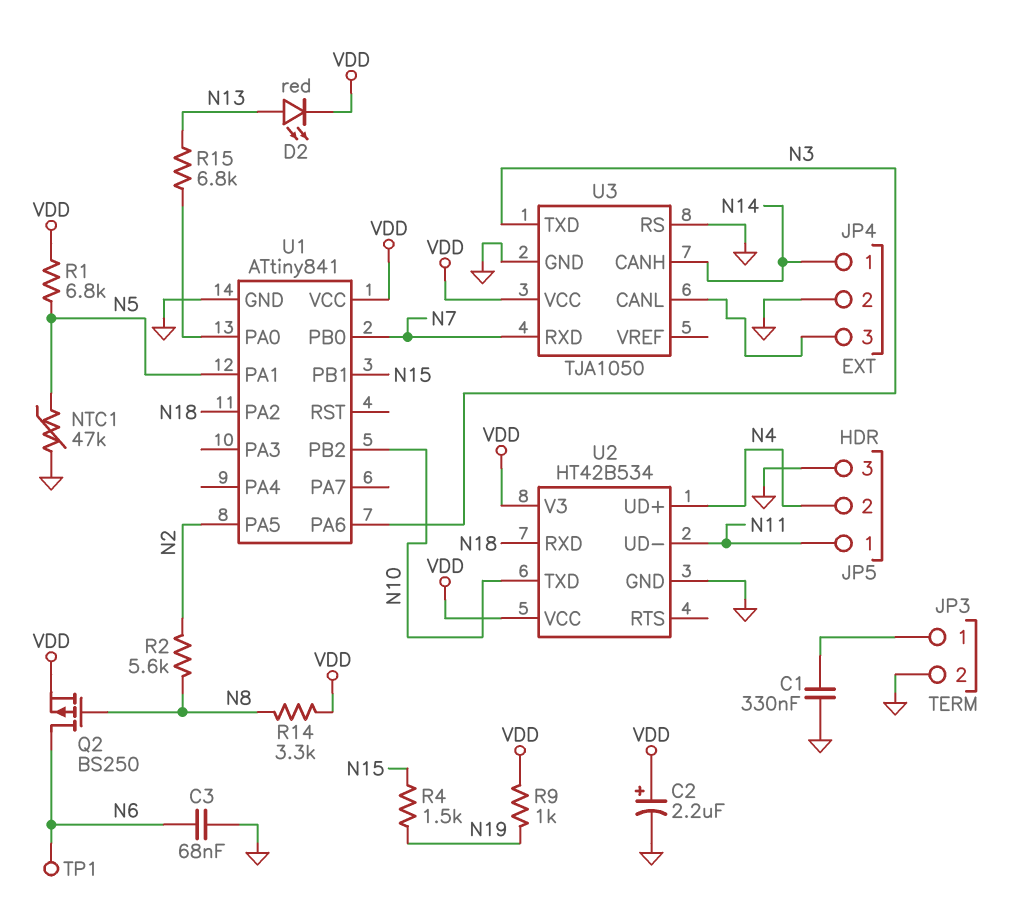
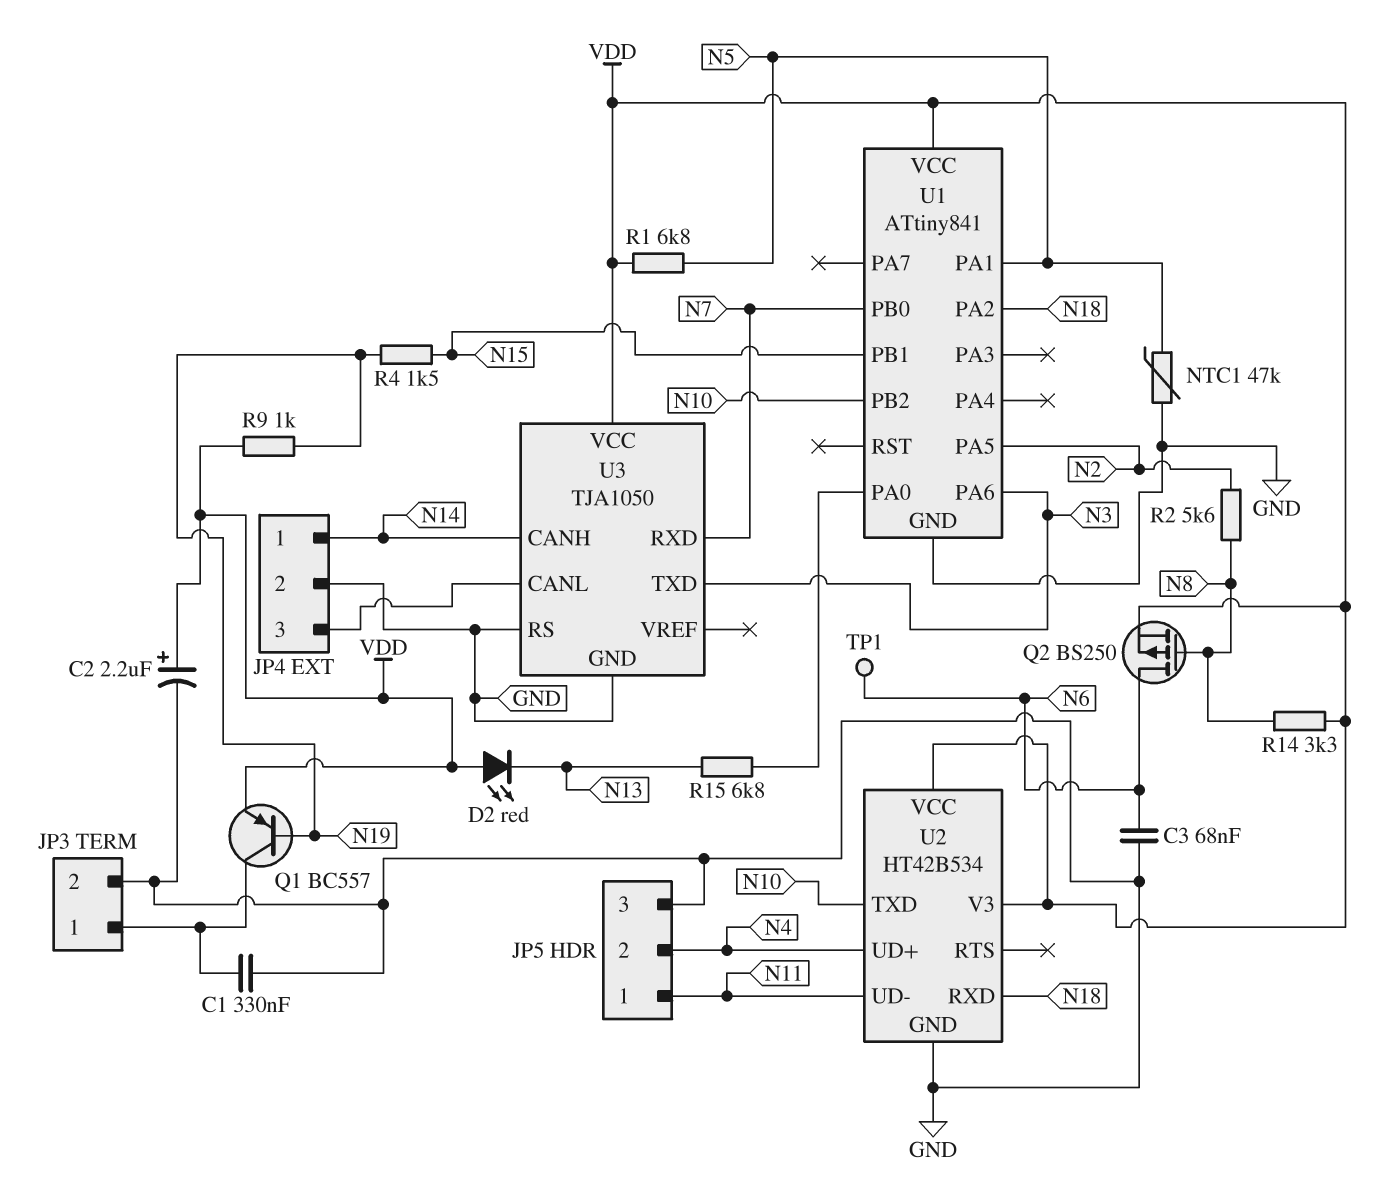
D2: LED red (A N13, K VDD) -> LED red (A VDD, K N13)
Q1: none -> PNP BC557 (B N19, C JP3/1, E VDD)

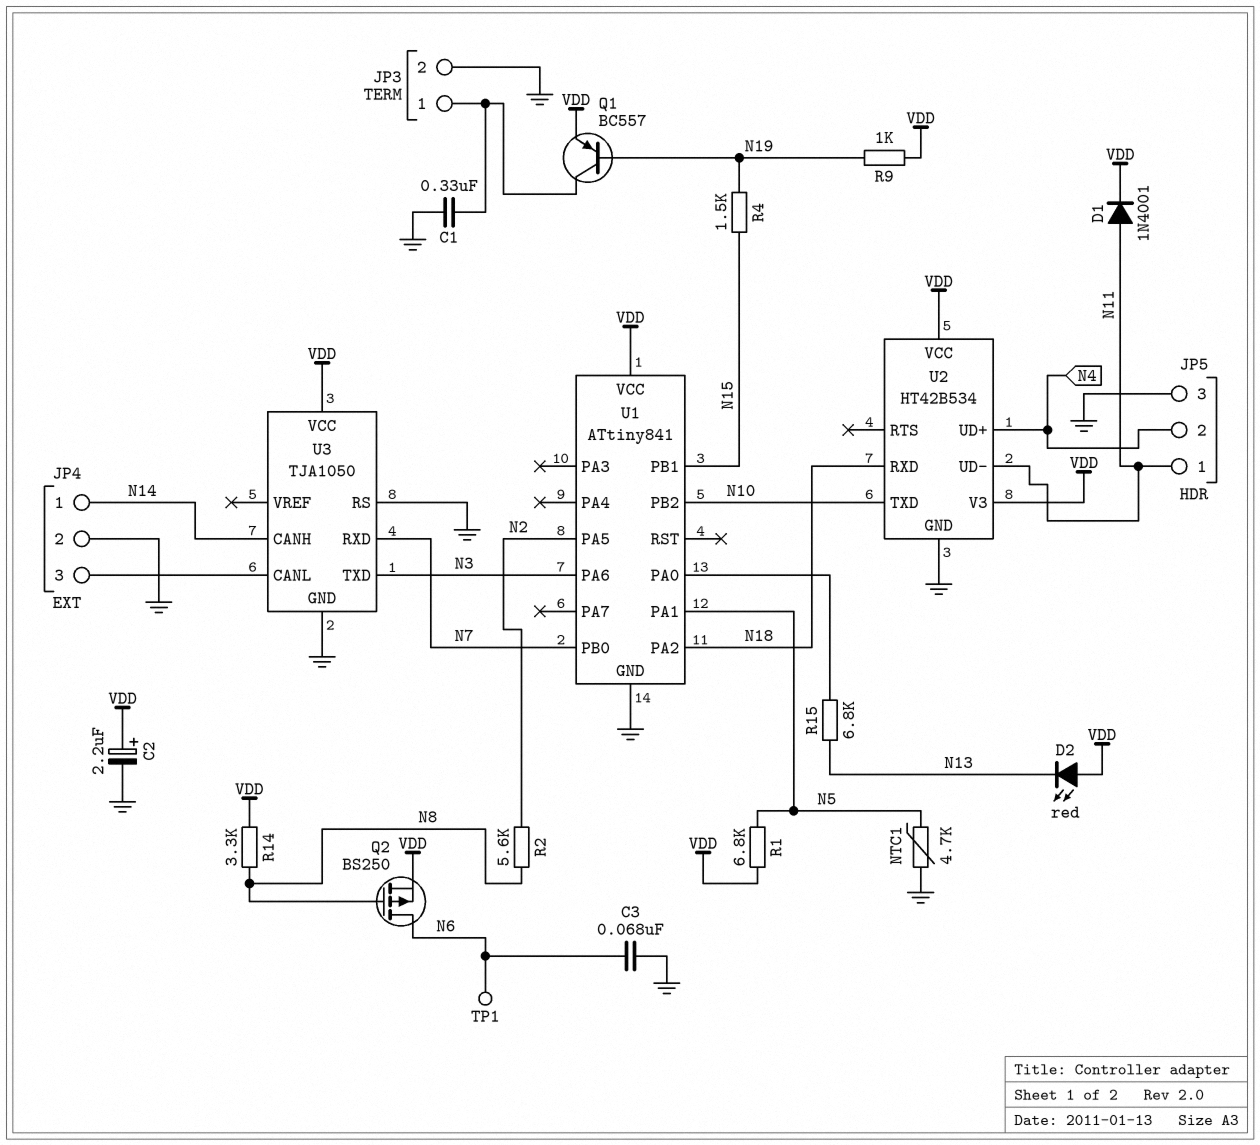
D1: none -> diode 1N4001 (A N11, K VDD)
NTC1: 47k (GND, N5) -> 4.7k (GND, N5)

